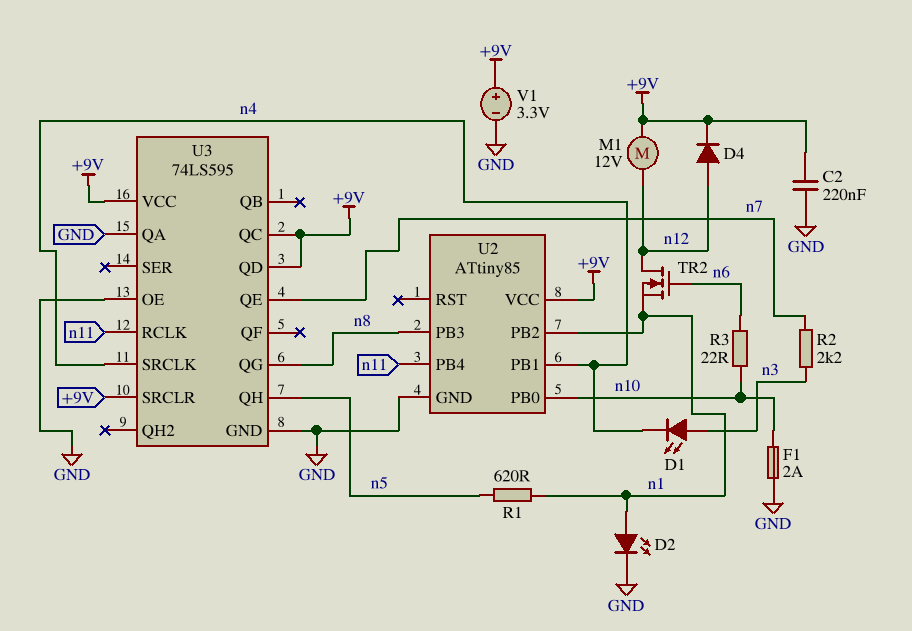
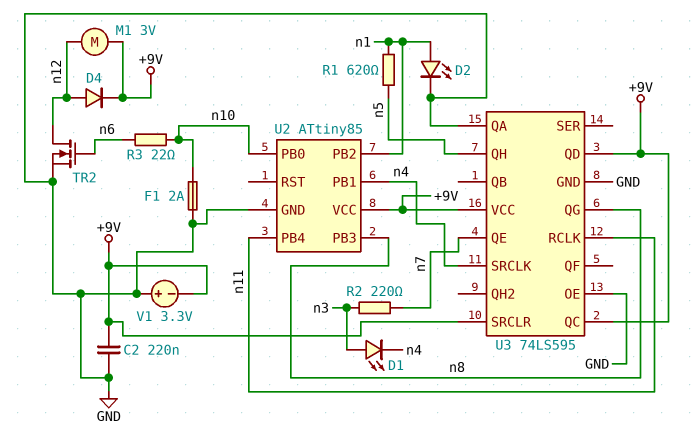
M1: motor 12V (+9V, n12) -> motor 3V (+9V, n12)
R2: 2.2k (n3, n7) -> 220 (n3, n7)
TR2: NMOS (G n6, D n12, S n1) -> NMOS (G n6, D n12, S GND)
V1: 3.3V (plus +9V, minus GND) -> 3.3V (plus GND, minus +9V)

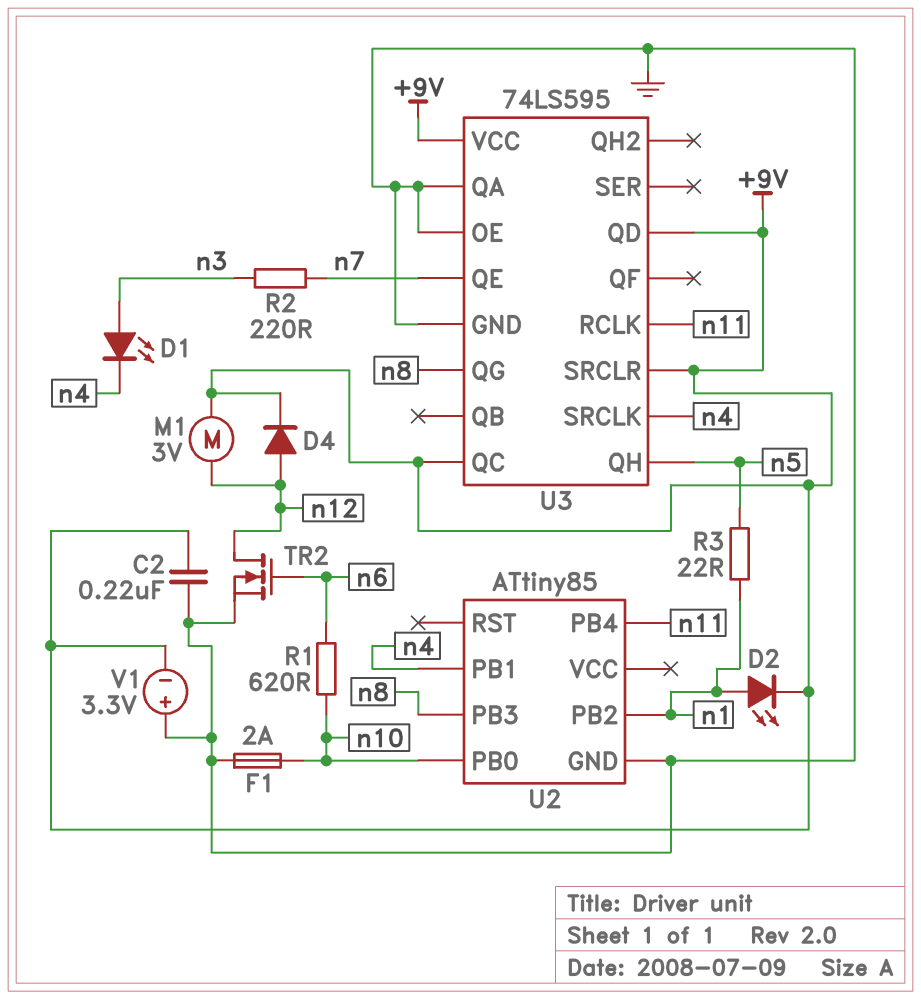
D2: LED (A n1, K GND) -> LED (A n1, K +9V)
R1: 620 (n1, n5) -> 620 (n6, n10)
R3: 22 (n6, n10) -> 22 (n1, n5)
U2 pin VCC: +9V -> none

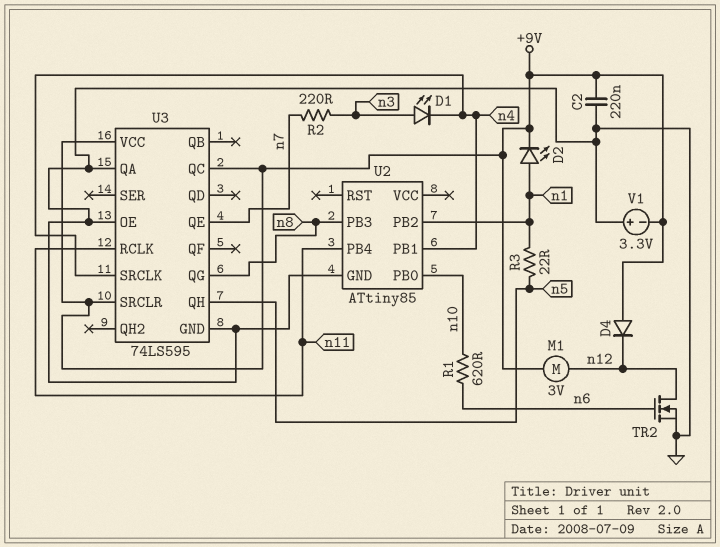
D4: diode (A n12, K +9V) -> diode (A +9V, K n12)
F1: 2A (GND, n10) -> none
U3 pin QD: +9V -> none

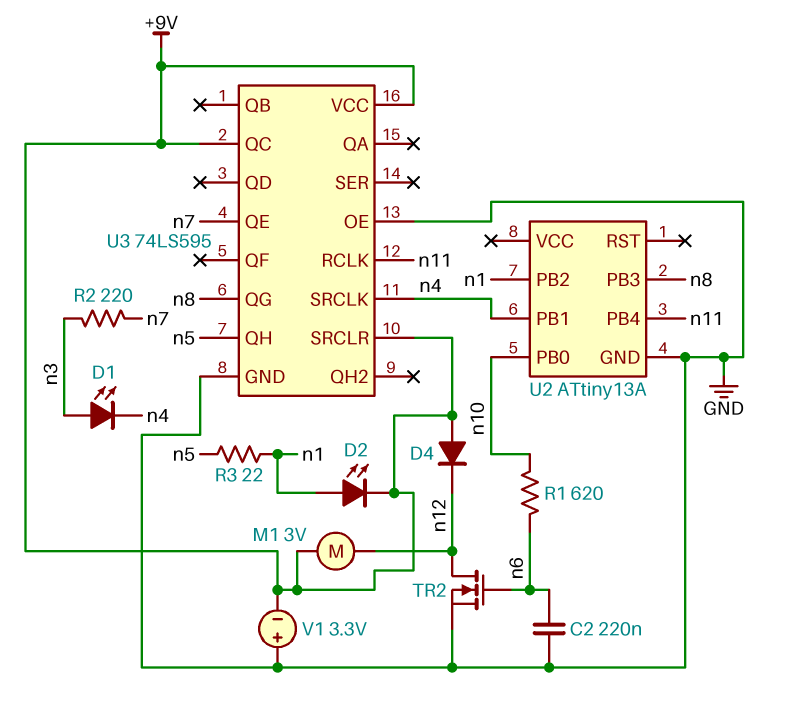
C2: 220nF (+9V, GND) -> 220nF (GND, n6)
U2: ATtiny85 -> ATtiny13A
U3 pin QA: GND -> none

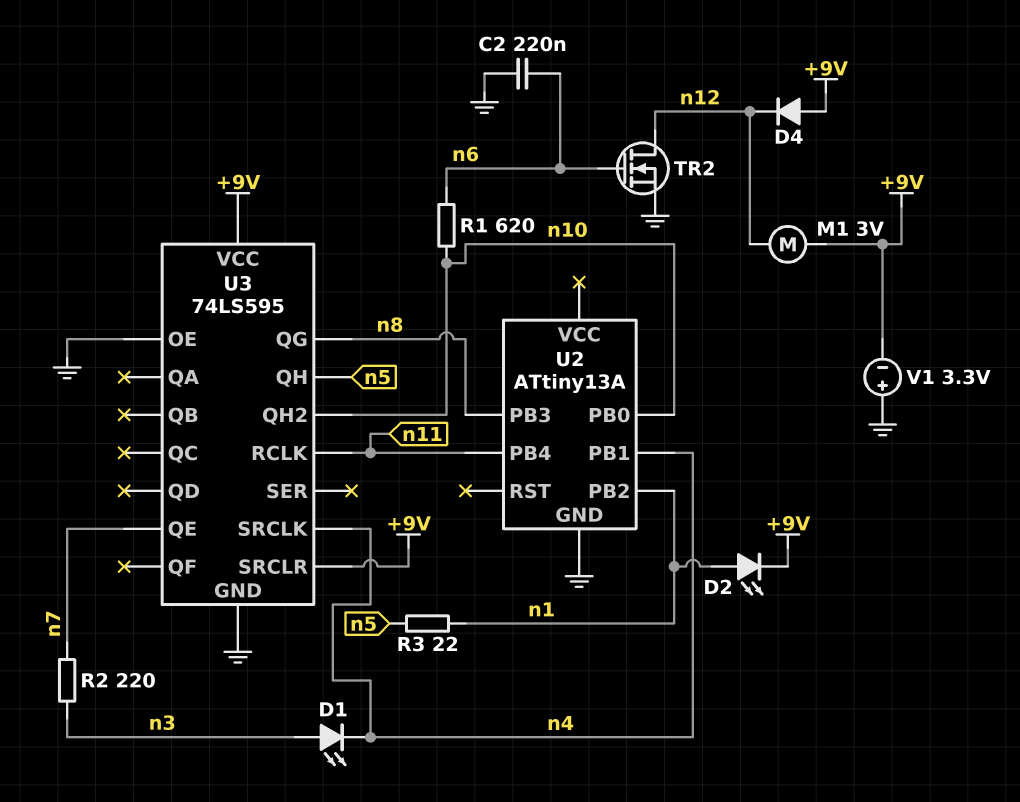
U3 pin QC: +9V -> none
U3 pin QH2: none -> n10

